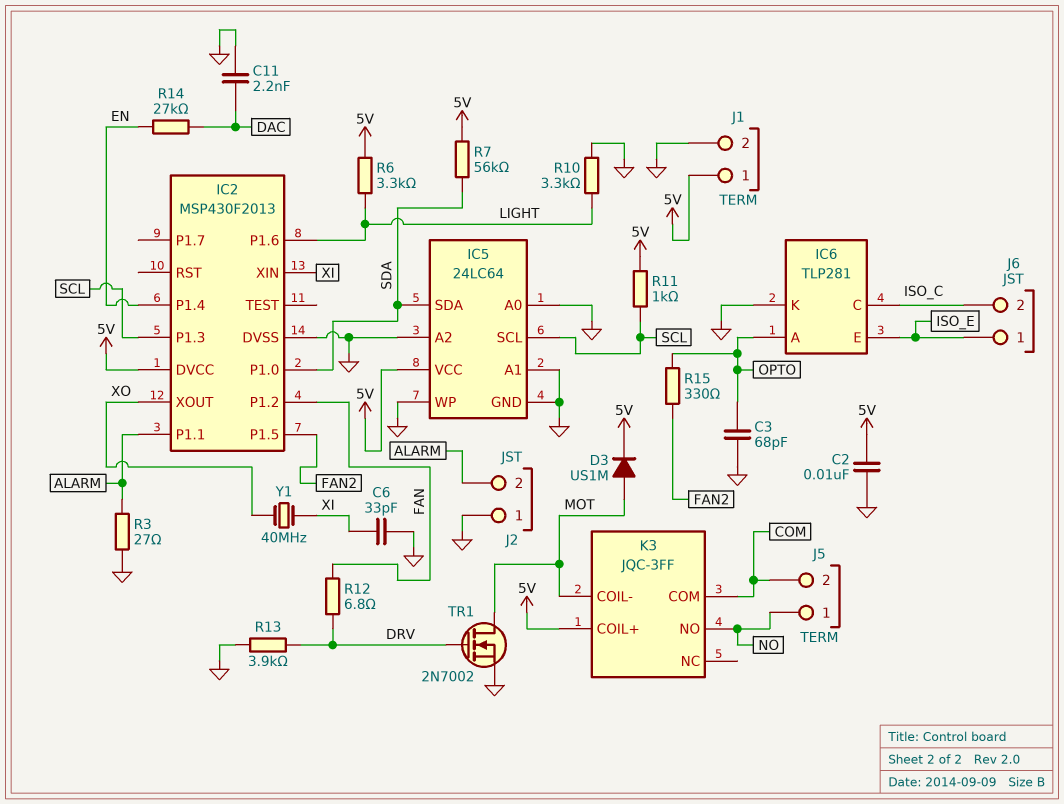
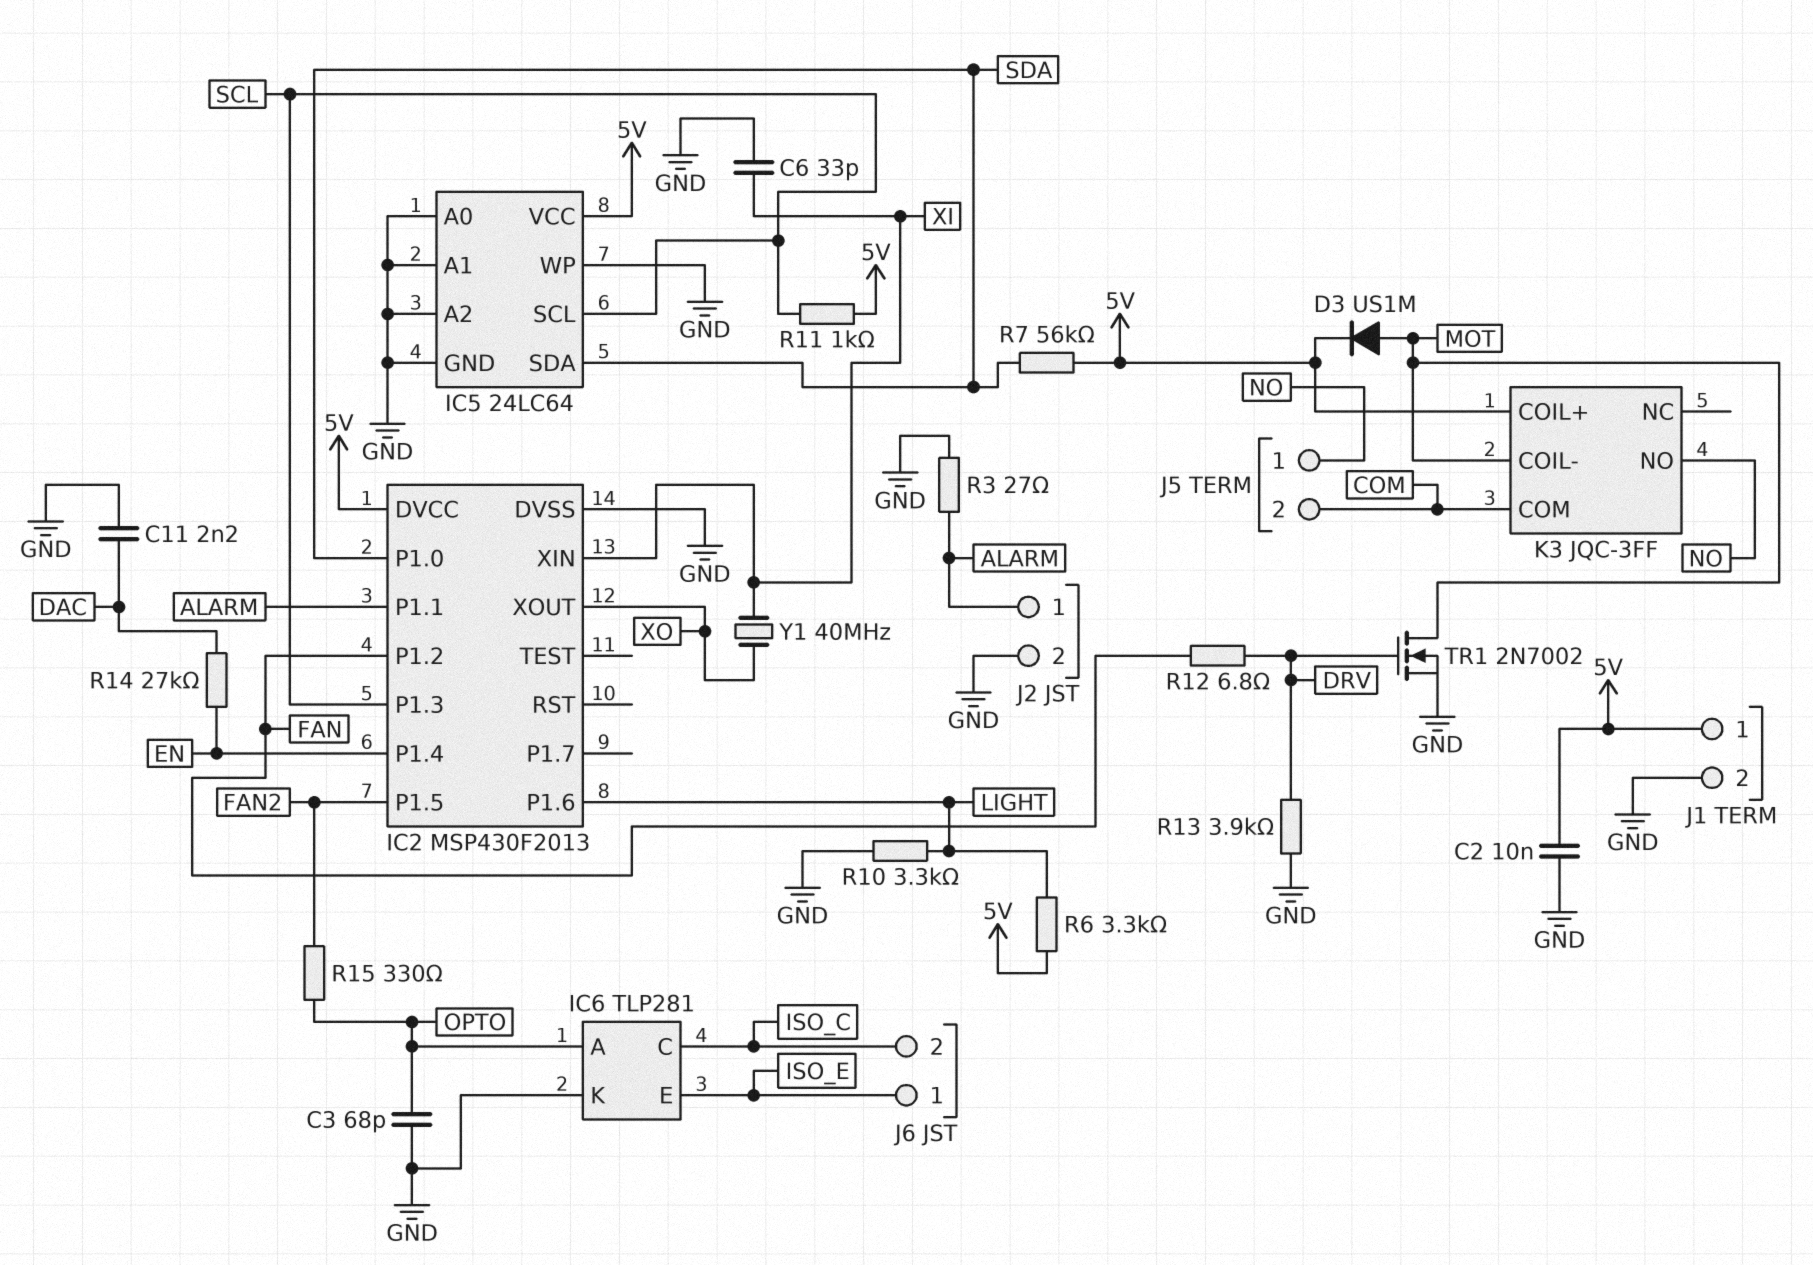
J2 pin 1: GND -> ALARM
J2 pin 2: ALARM -> GND

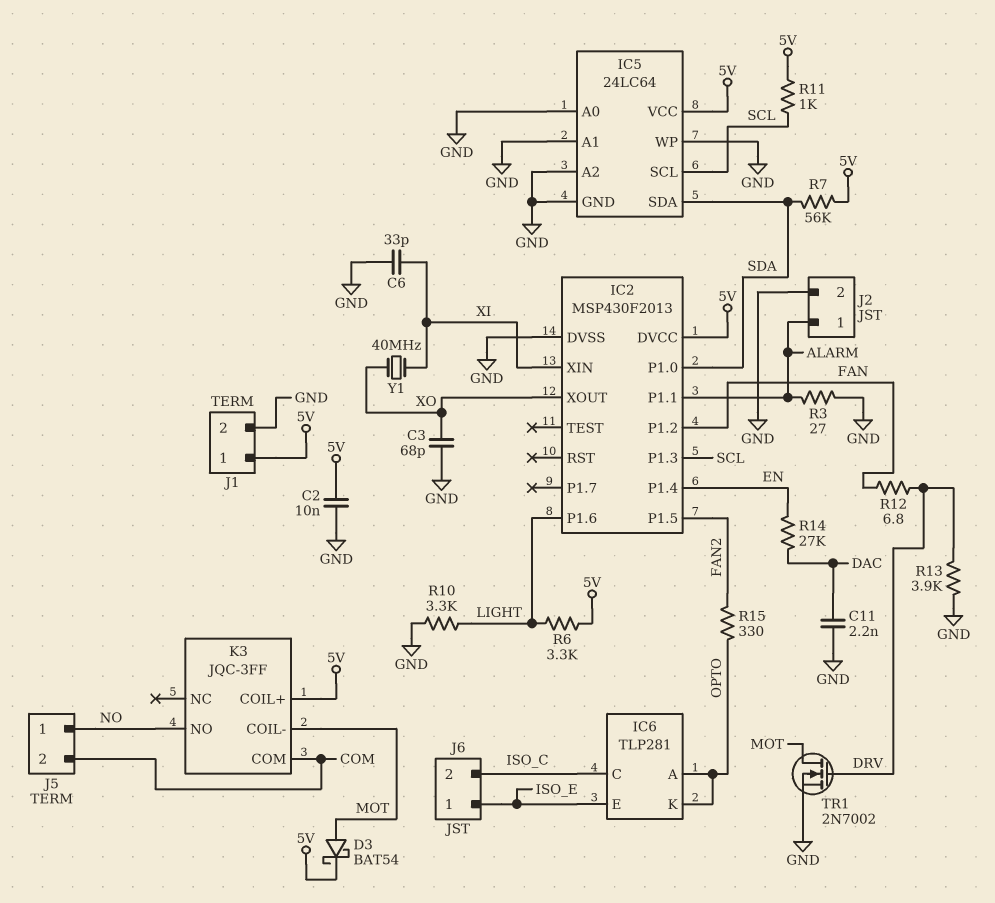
C3: 68pF (GND, OPTO) -> 68pF (GND, XO)
D3: diode US1M (A MOT, K 5V) -> schottky BAT54 (A MOT, K 5V)
IC6 pin K: GND -> OPTO

